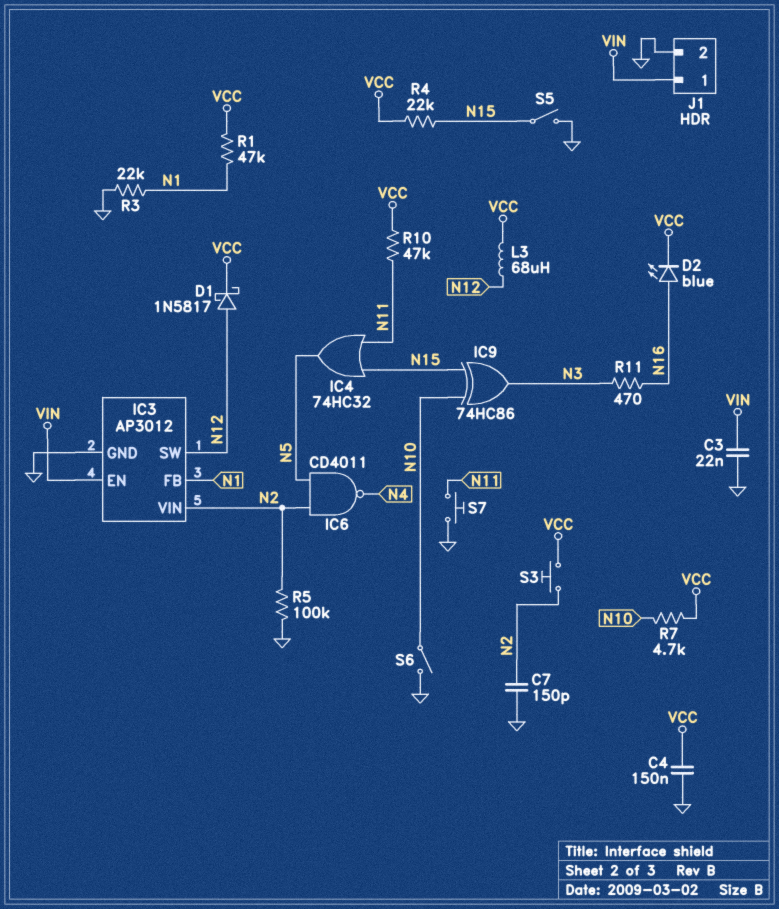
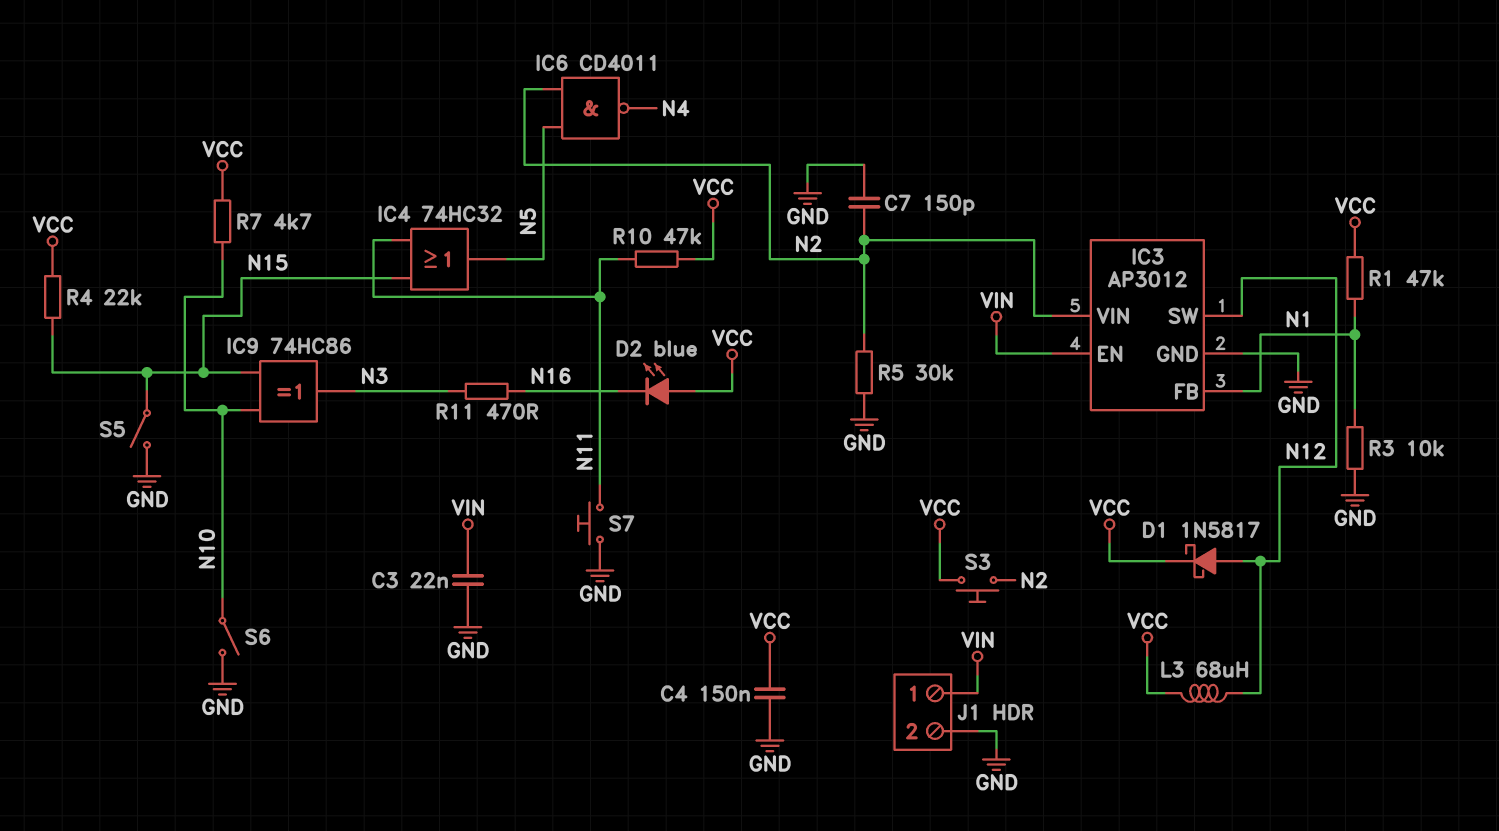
D2: LED blue (A N16, K VCC) -> LED blue (A VCC, K N16)
R3: 22k (GND, N1) -> 10k (GND, N1)
R5: 100k (GND, N2) -> 30k (GND, N2)

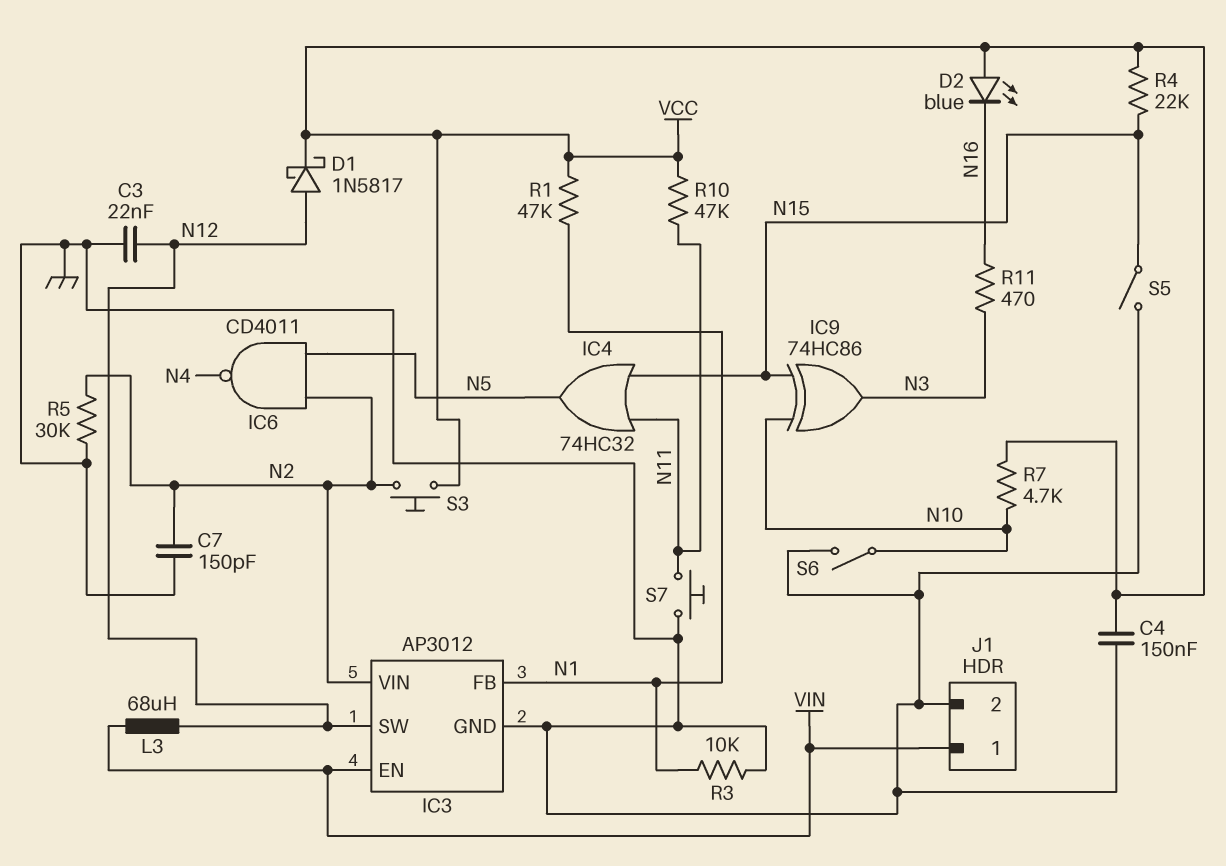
C3: 22nF (GND, VIN) -> 22nF (GND, N12)
L3: 68uH (N12, VCC) -> 68uH (N12, VIN)

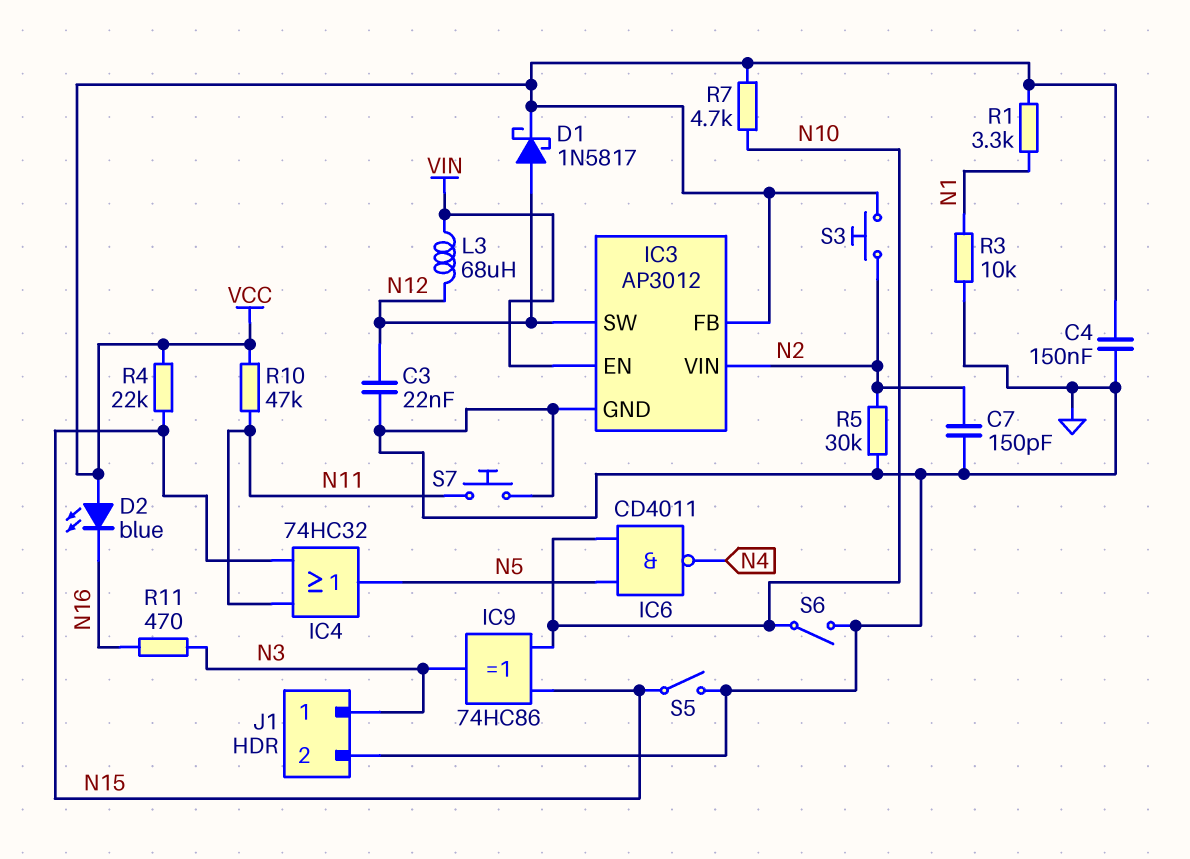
IC3 pin FB: N1 -> VCC
IC6: NAND CD4011 (in N2, in N5, out N4) -> NAND CD4011 (in N5, in N10, out N4)
J1 pin 1: VIN -> N3
R1: 47k (N1, VCC) -> 3.3k (N1, VCC)

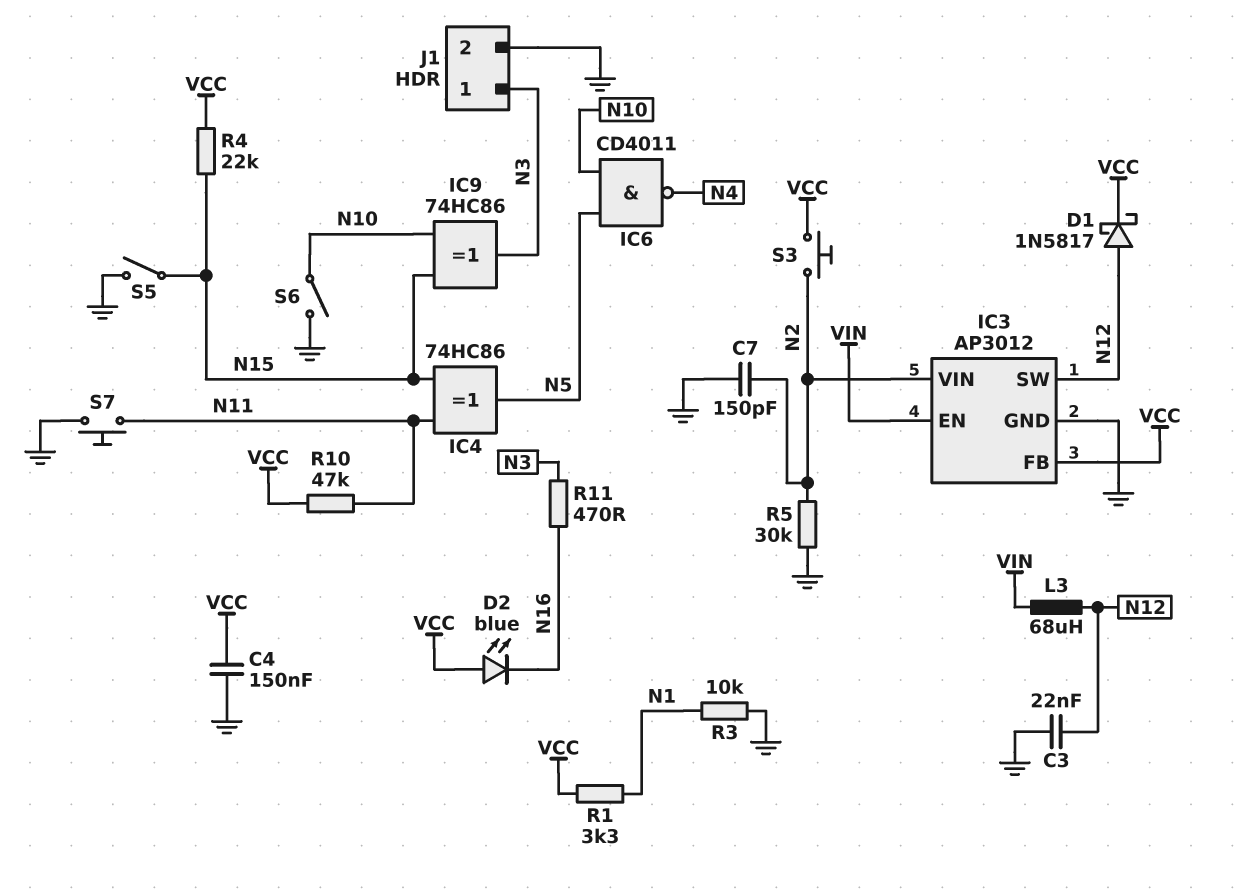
IC4: OR 74HC32 (in N11, in N15, out N5) -> XOR 74HC86 (in N11, in N15, out N5)
R7: 4.7k (N10, VCC) -> none

